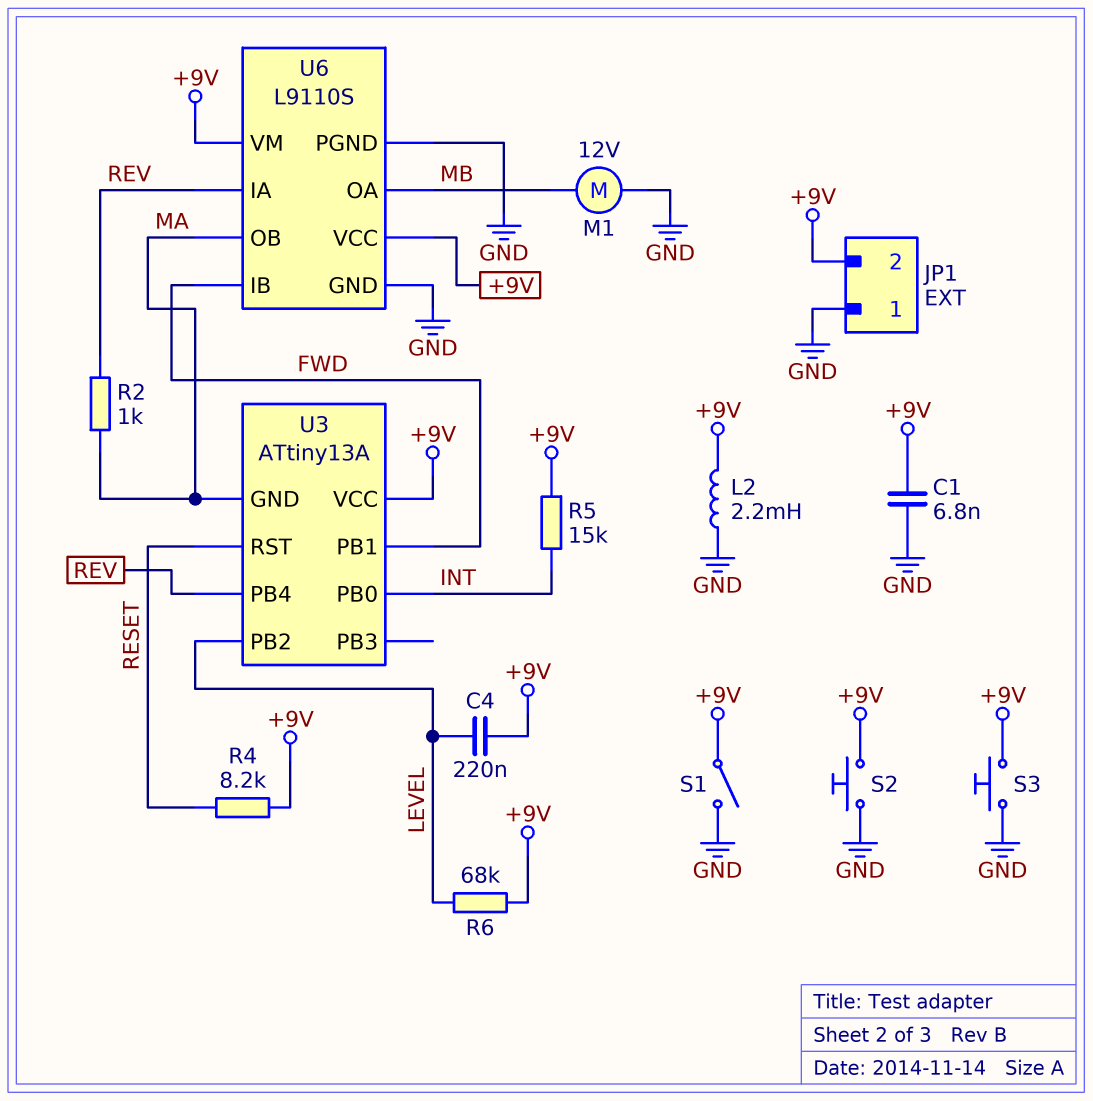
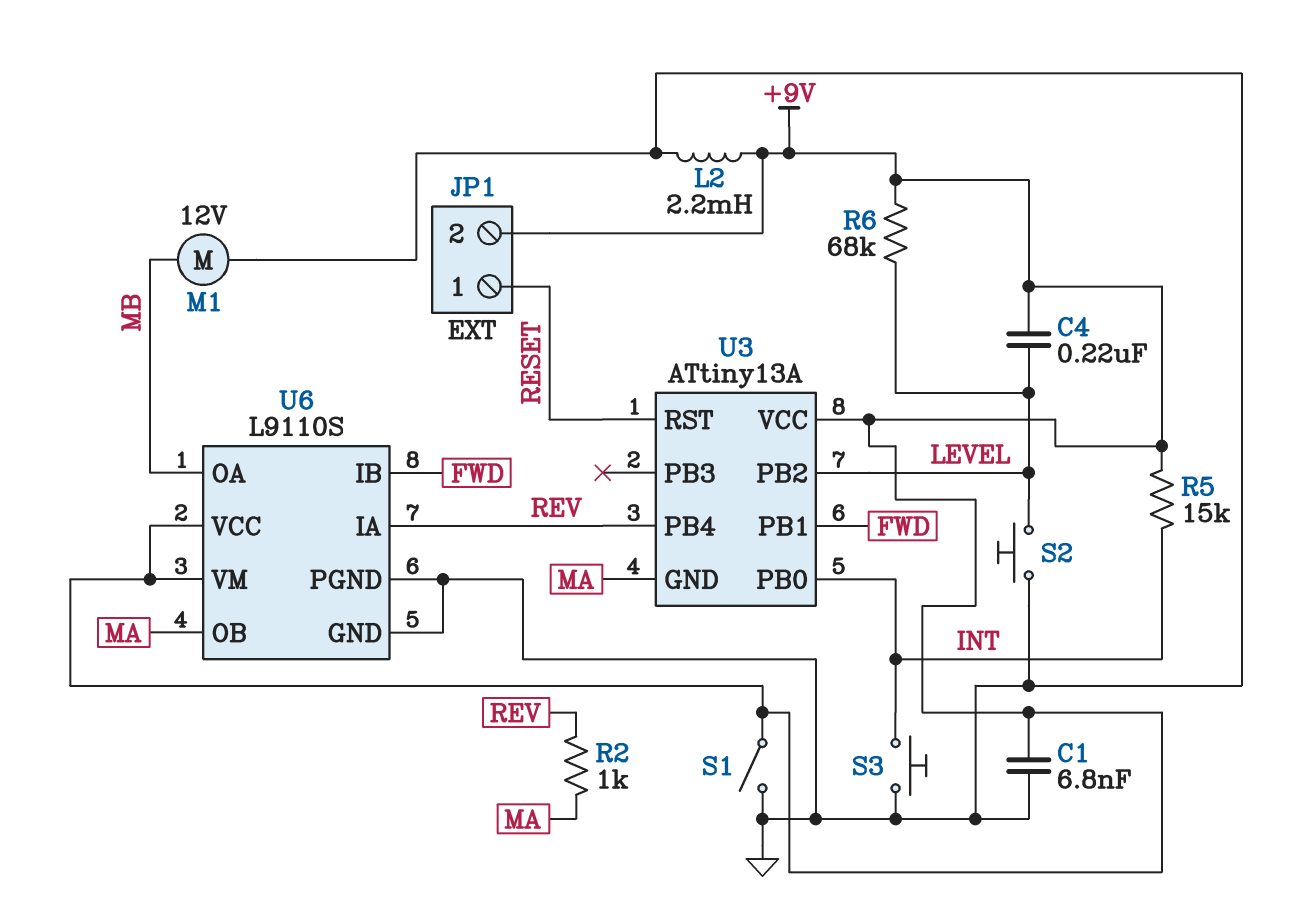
JP1 pin 1: GND -> RESET
R4: 8.2k (+9V, RESET) -> none
S2: button (+9V, GND) -> button (GND, LEVEL)
S3: button (+9V, GND) -> button (GND, INT)

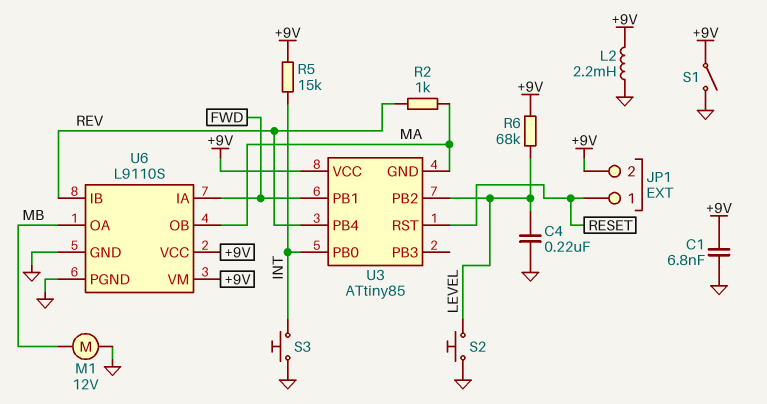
C4: 220nF (+9V, LEVEL) -> 220nF (GND, LEVEL)
U3: ATtiny13A -> ATtiny85
U6 pin IA: REV -> FWD
U6 pin IB: FWD -> REV

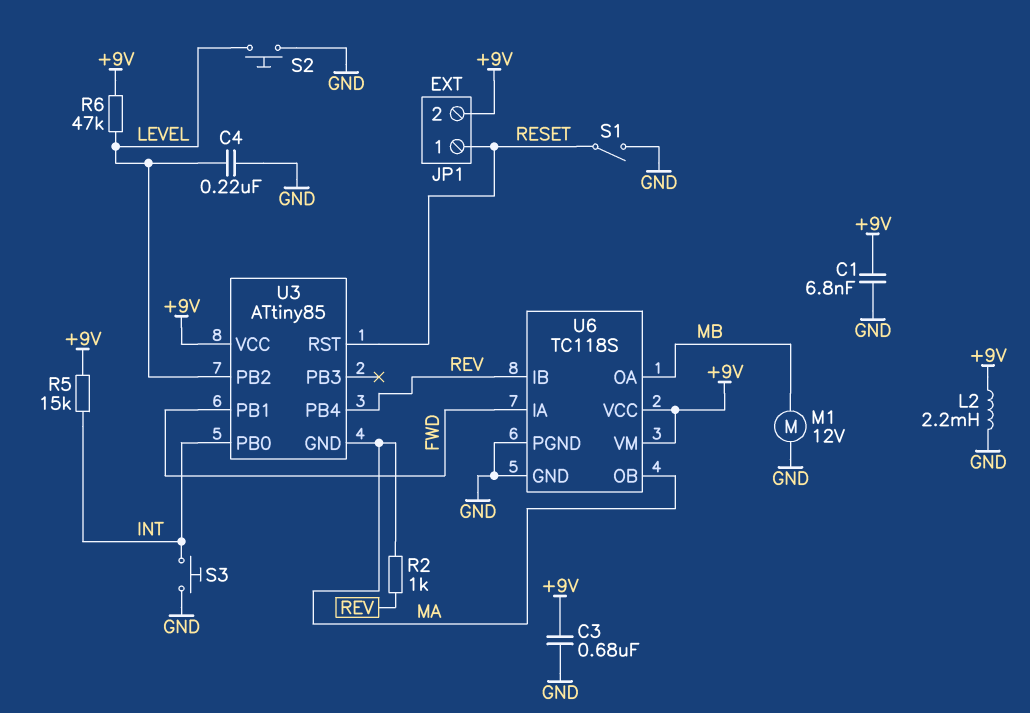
C3: none -> 680nF (+9V, GND)
R6: 68k (+9V, LEVEL) -> 47k (+9V, LEVEL)
S1: switch (+9V, GND) -> switch (GND, RESET)
U6: L9110S -> TC118S

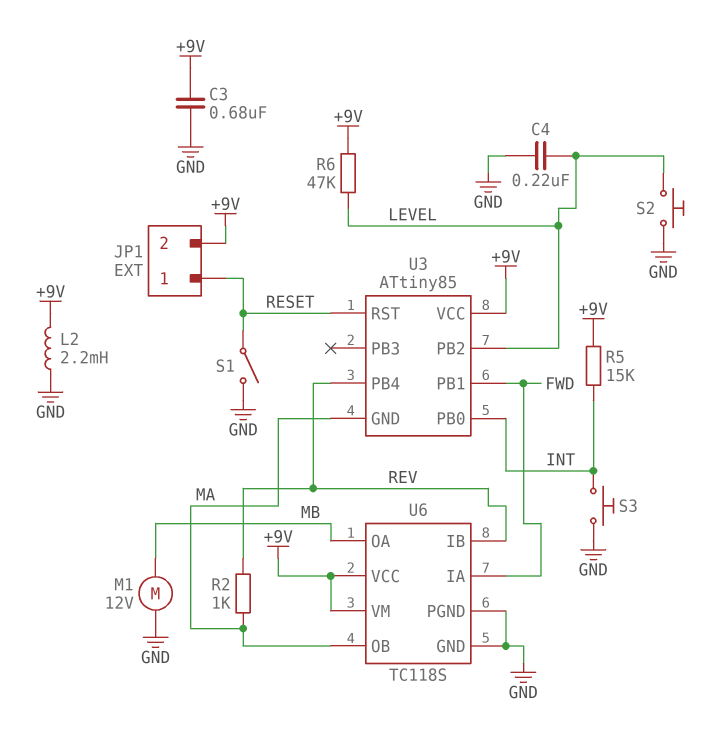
C1: 6.8nF (+9V, GND) -> none

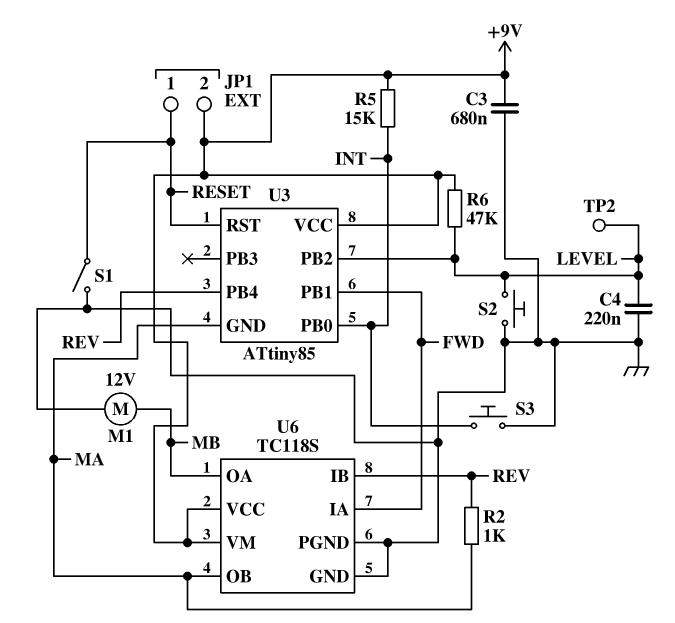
L2: 2.2mH (+9V, GND) -> none
TP2: none -> test point (LEVEL)

